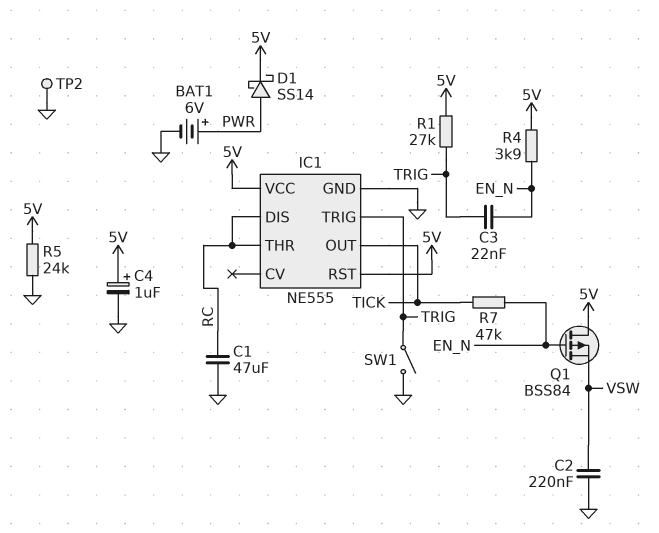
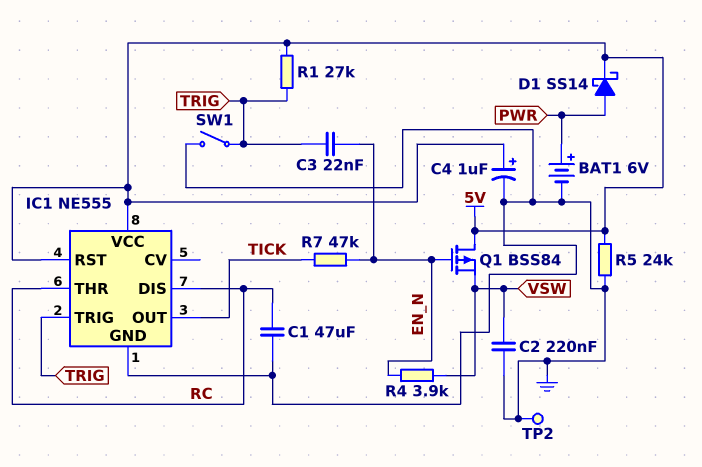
R4: 3.9k (5V, EN_N) -> 3.9k (EN_N, VSW)

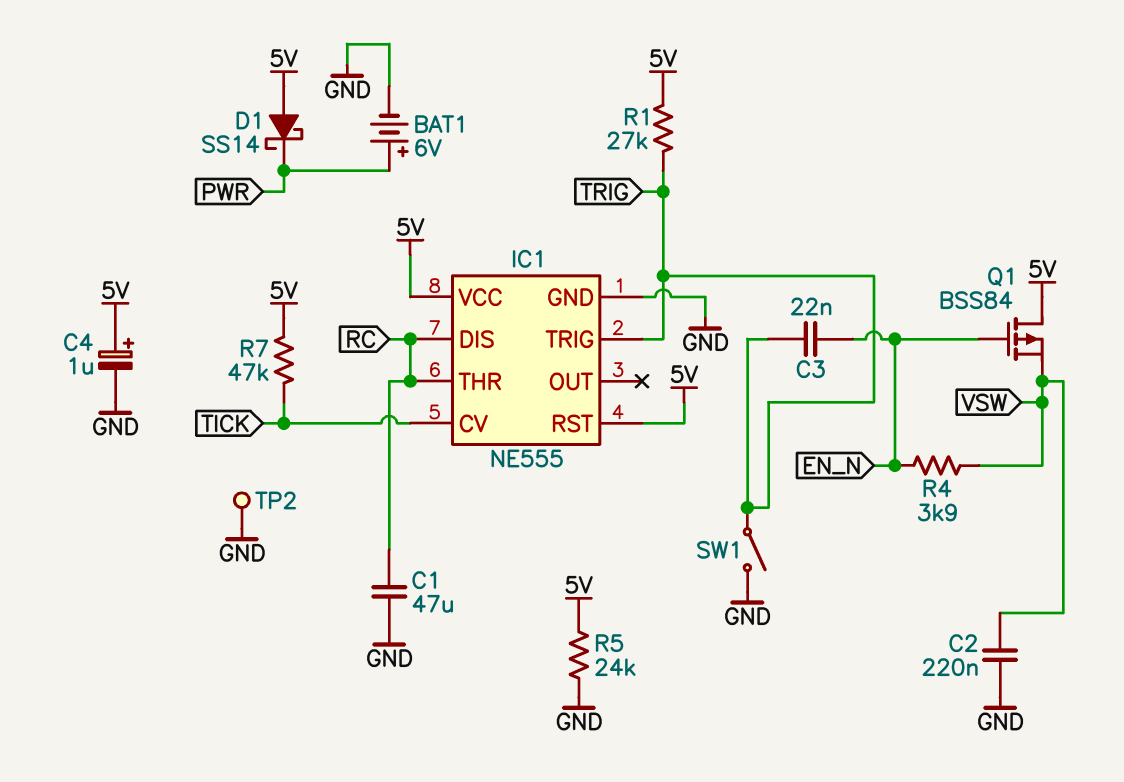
D1: schottky SS14 (A PWR, K 5V) -> schottky SS14 (A 5V, K PWR)
IC1 pin CV: none -> TICK
IC1 pin OUT: TICK -> none
R7: 47k (EN_N, TICK) -> 47k (5V, TICK)

